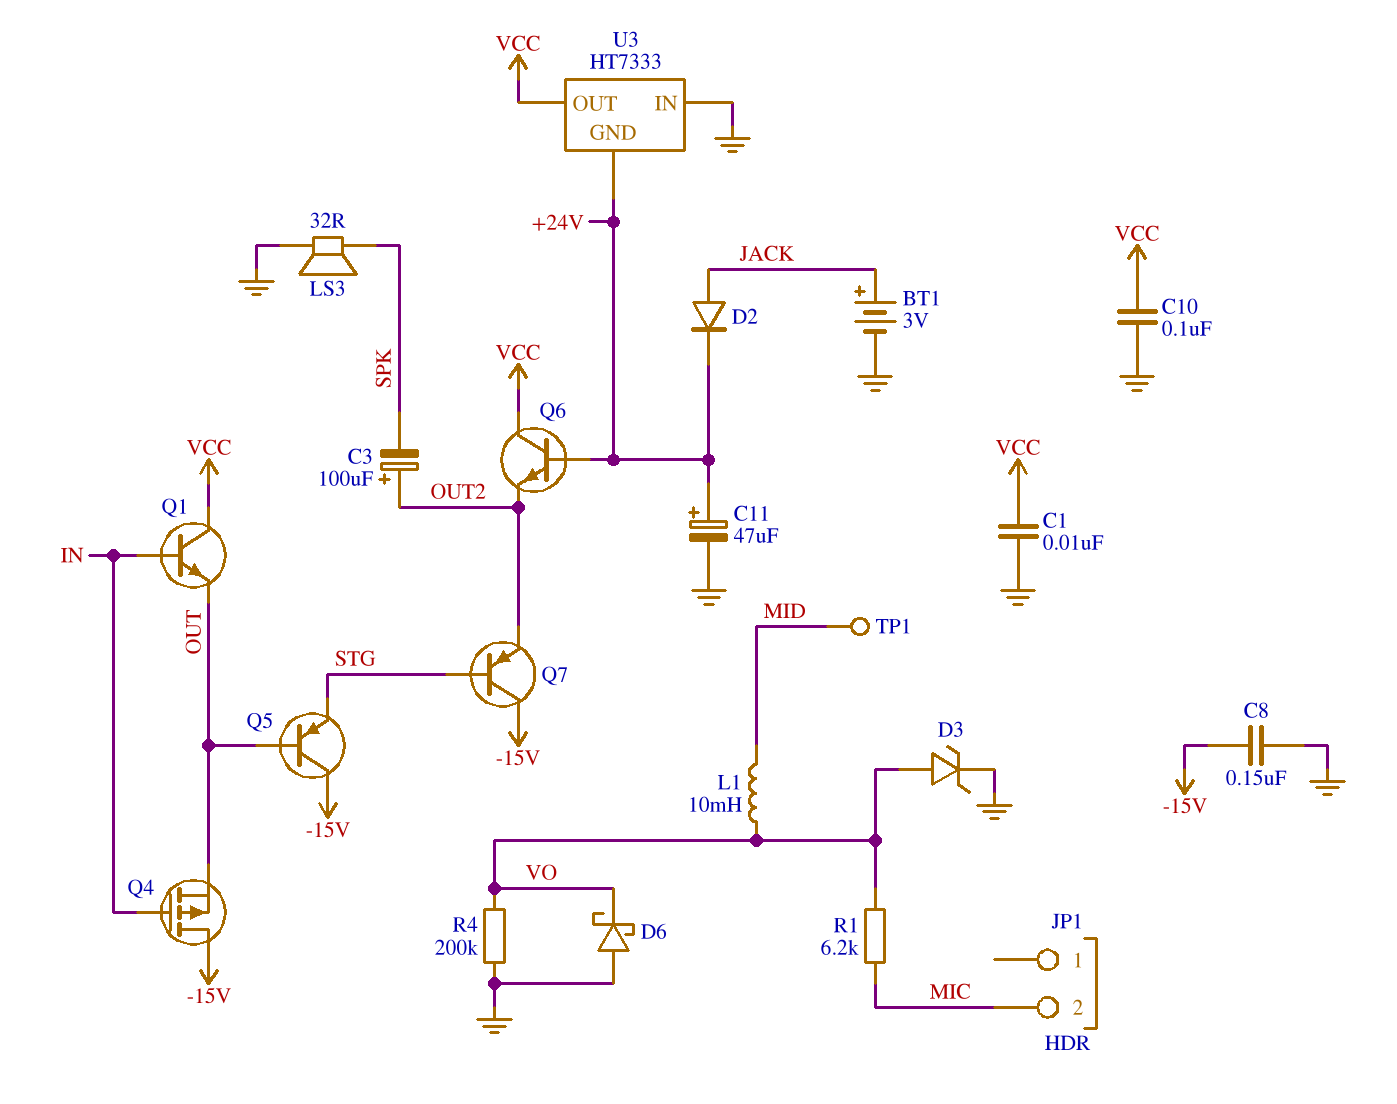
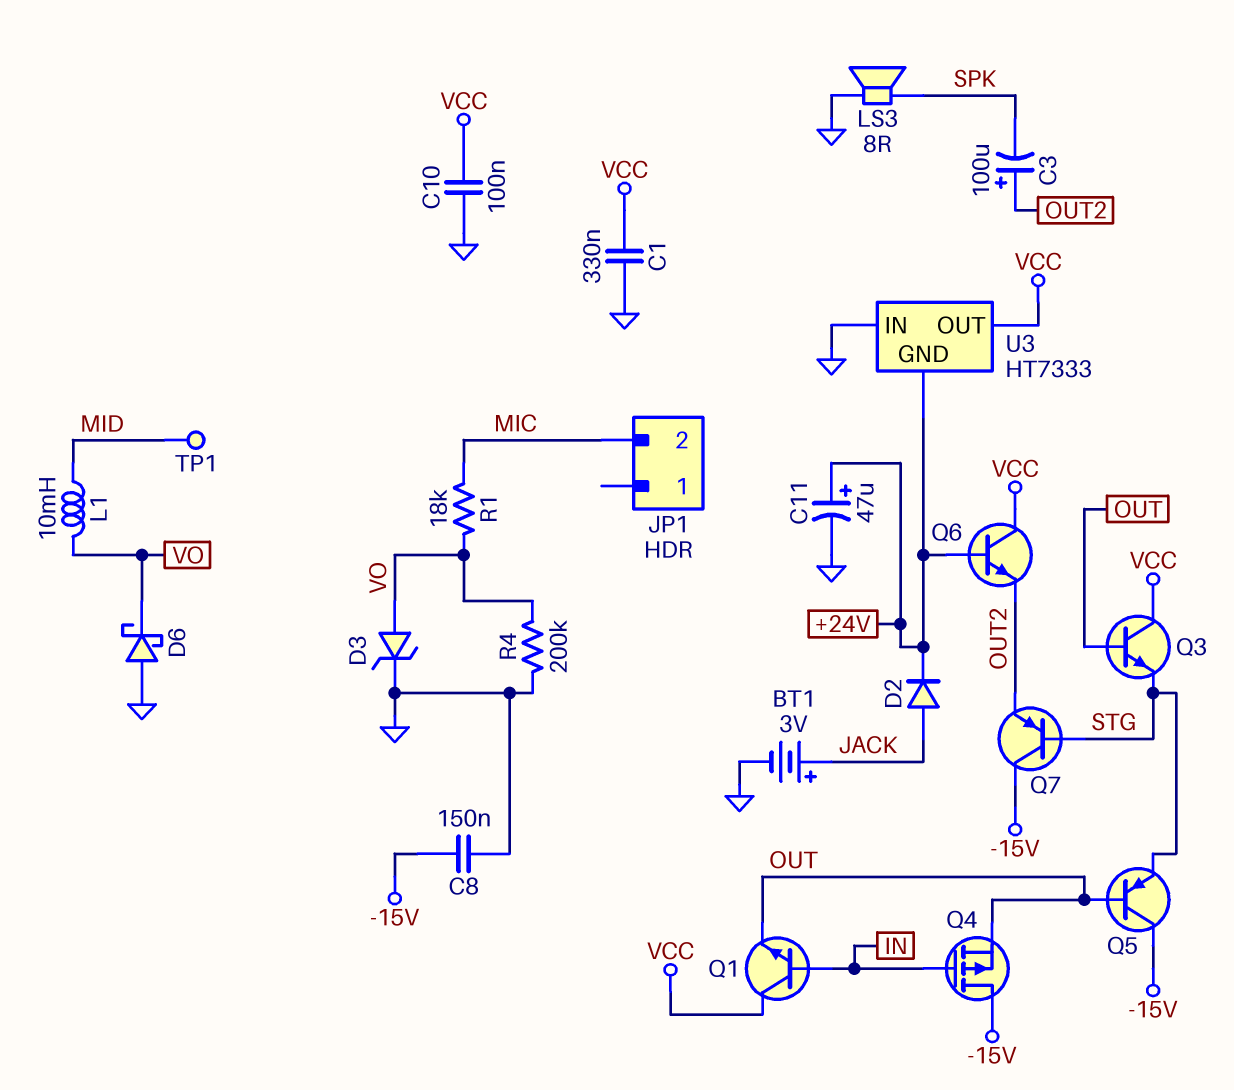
C1: 10nF (GND, VCC) -> 330nF (GND, VCC)
LS3: speaker 32R (GND, SPK) -> speaker 8R (GND, SPK)
Q3: none -> NPN (B OUT, C VCC, E STG)
R1: 6.2k (MIC, VO) -> 18k (MIC, VO)

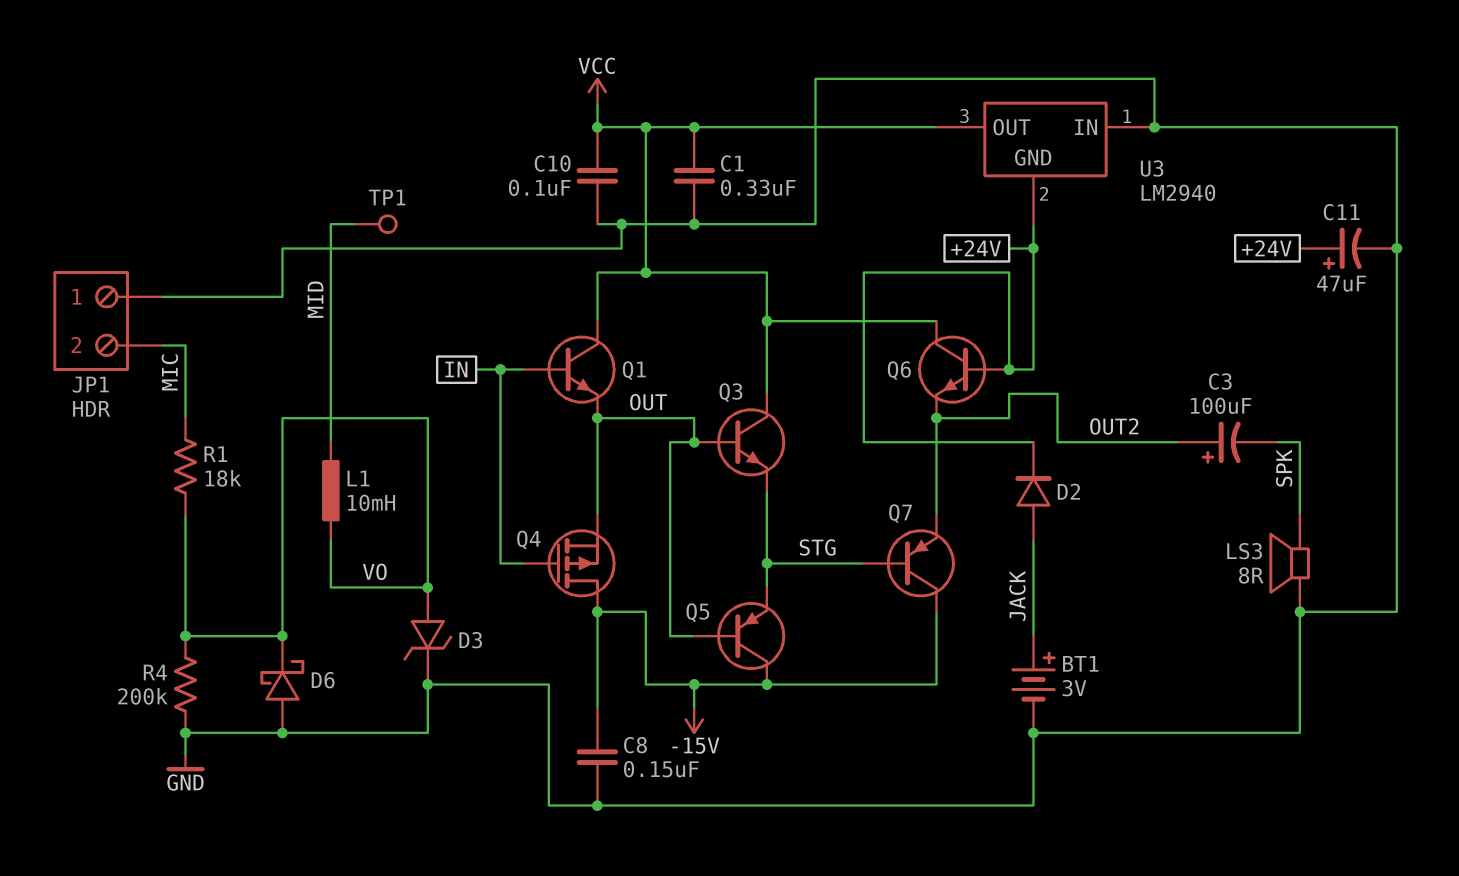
JP1 pin 1: none -> GND
U3: HT7333 -> LM2940

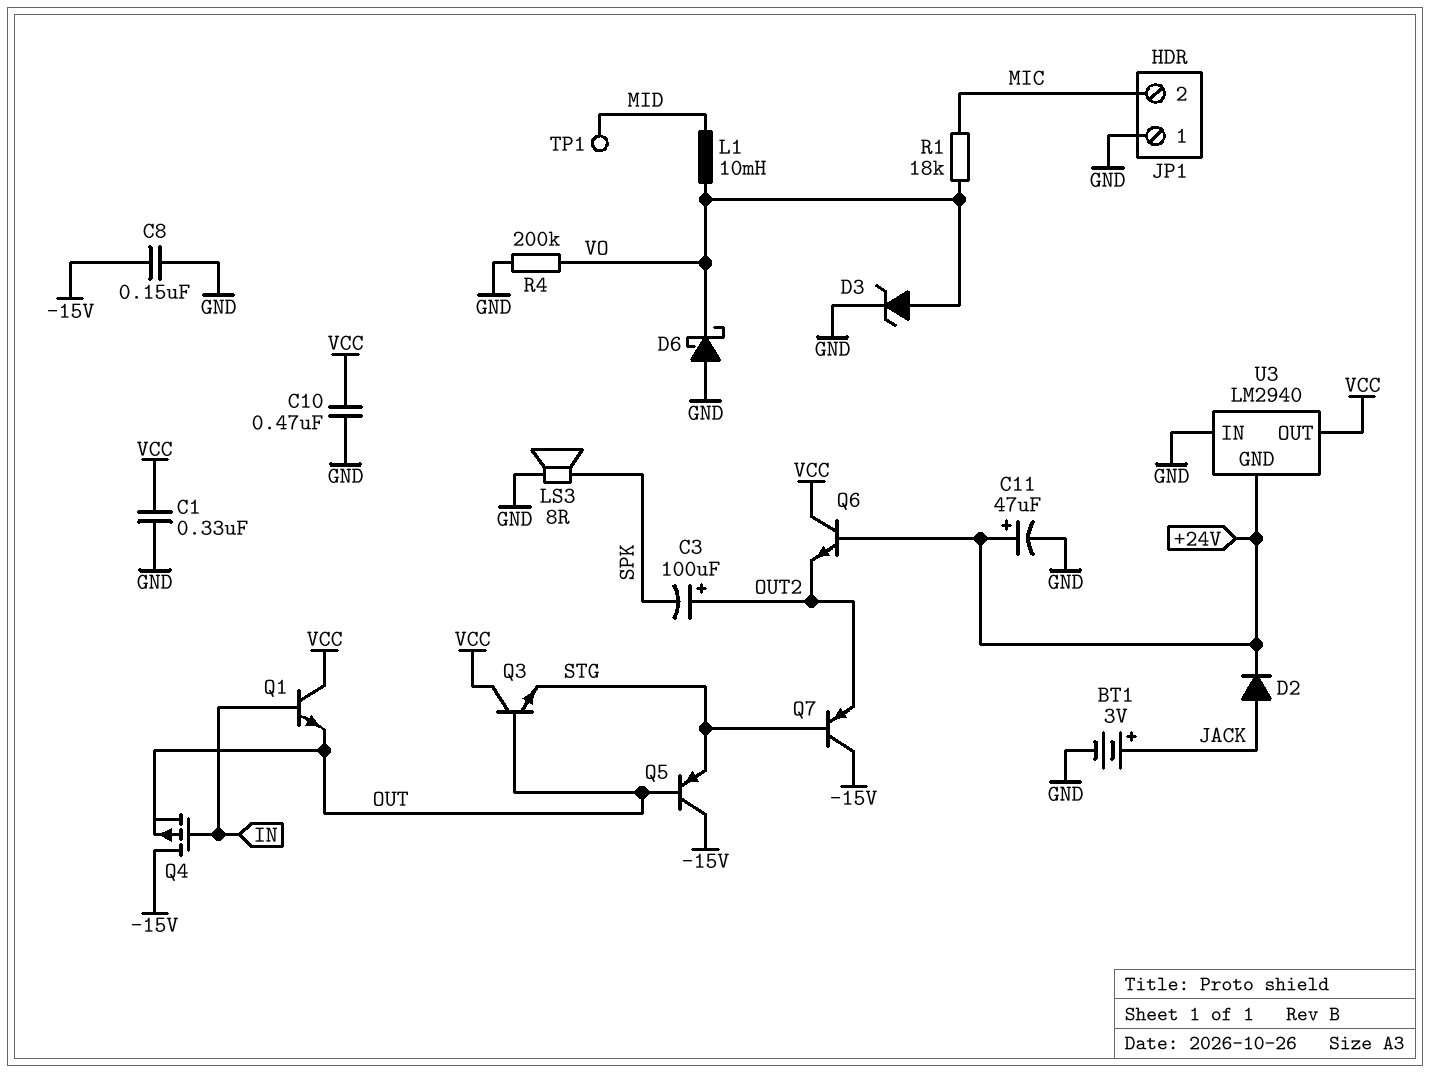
C10: 100nF (GND, VCC) -> 470nF (GND, VCC)

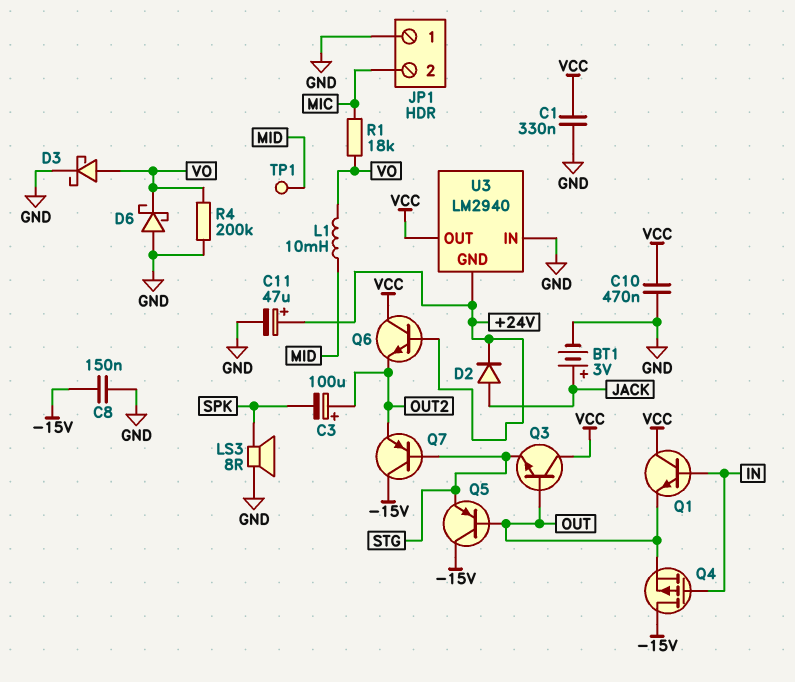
D3: zener (A VO, K GND) -> schottky (A VO, K GND)

